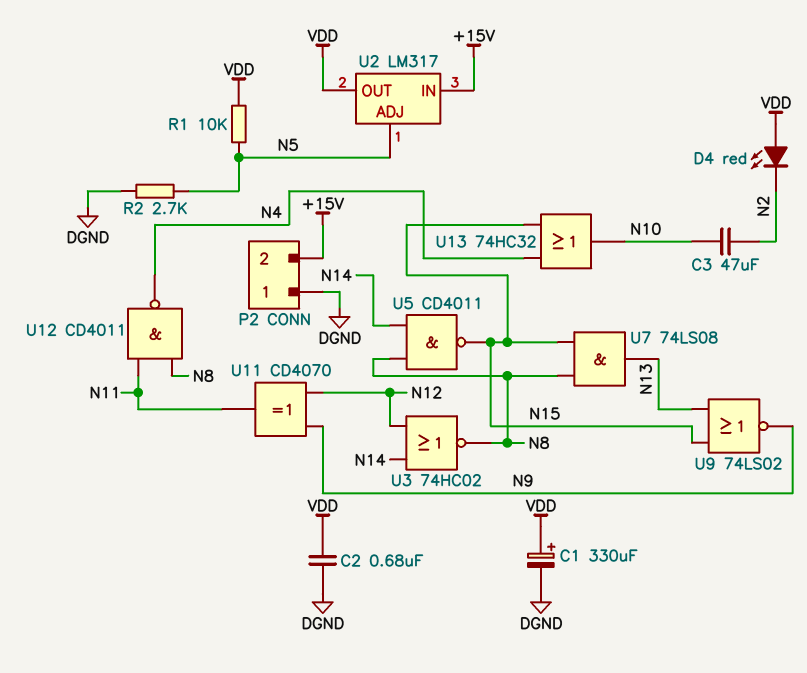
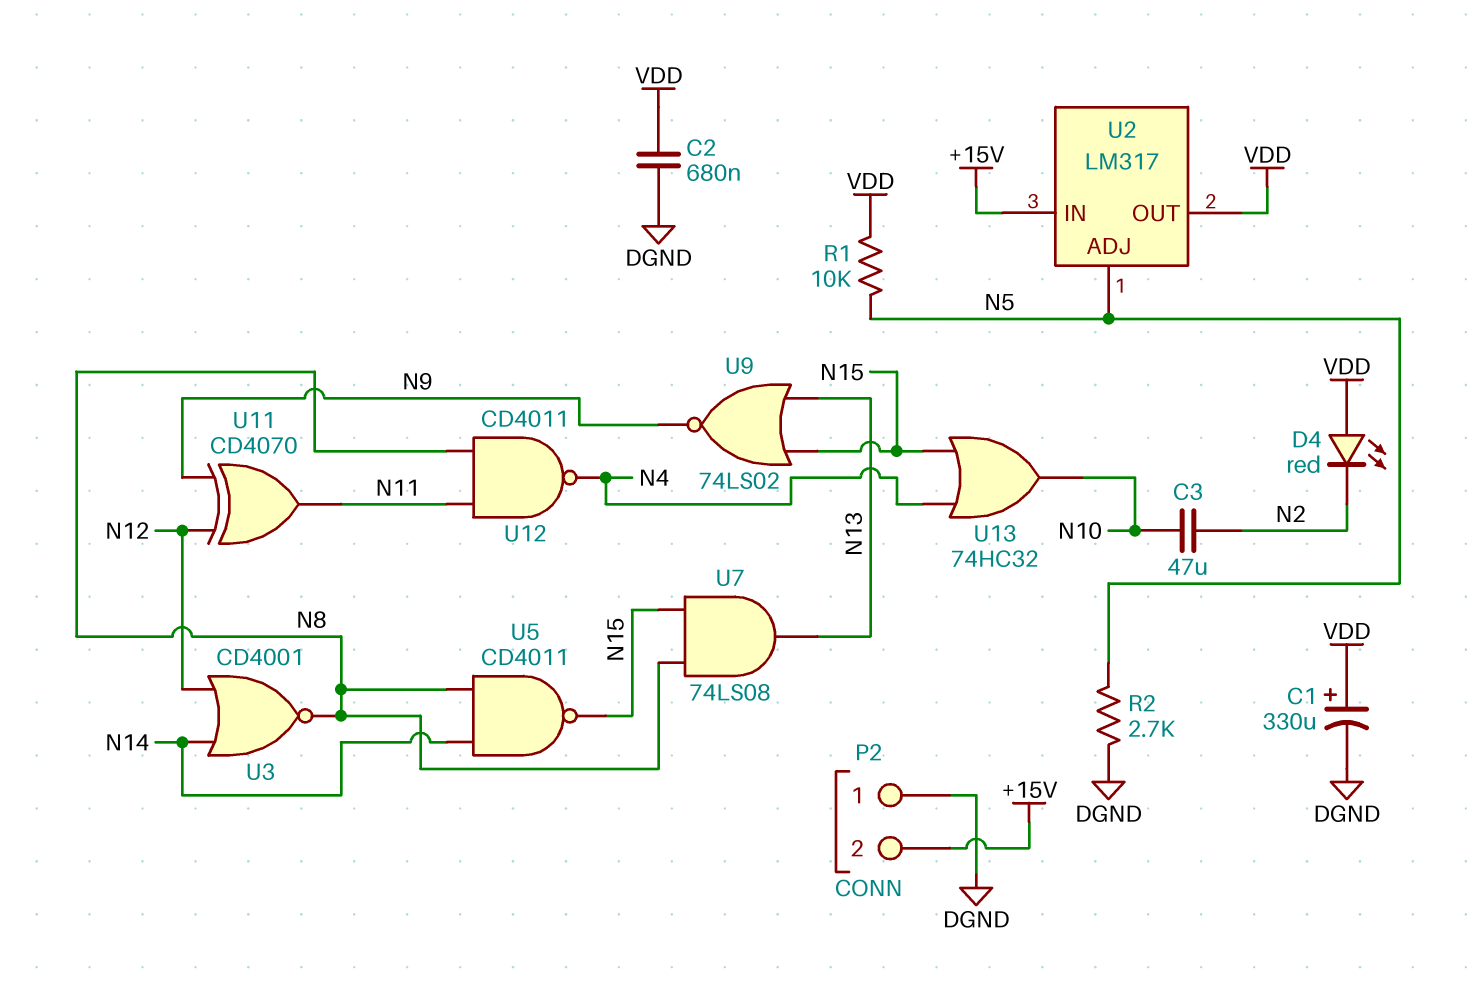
U3: NOR 74HC02 (in N12, in N14, out N8) -> NOR CD4001 (in N12, in N14, out N8)

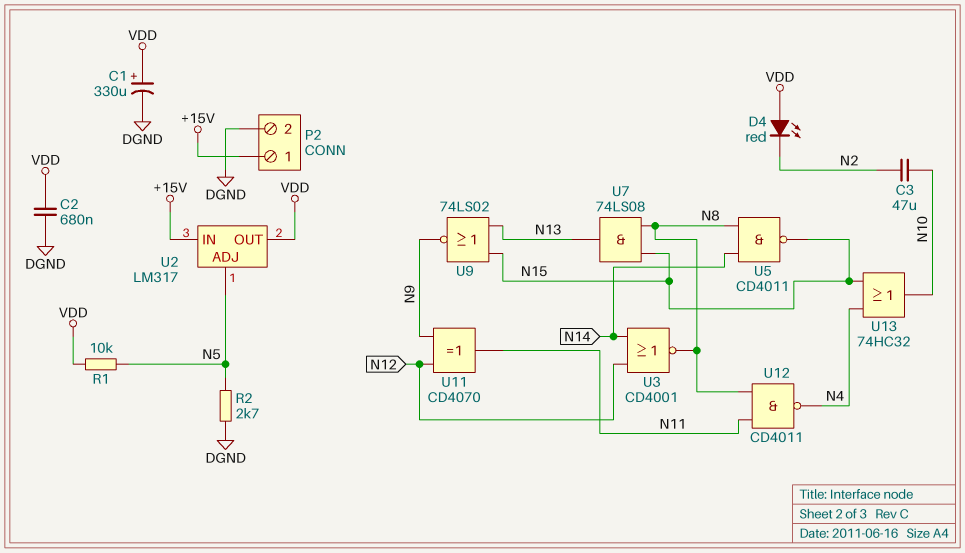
P2 pin 1: DGND -> +15V
P2 pin 2: +15V -> DGND

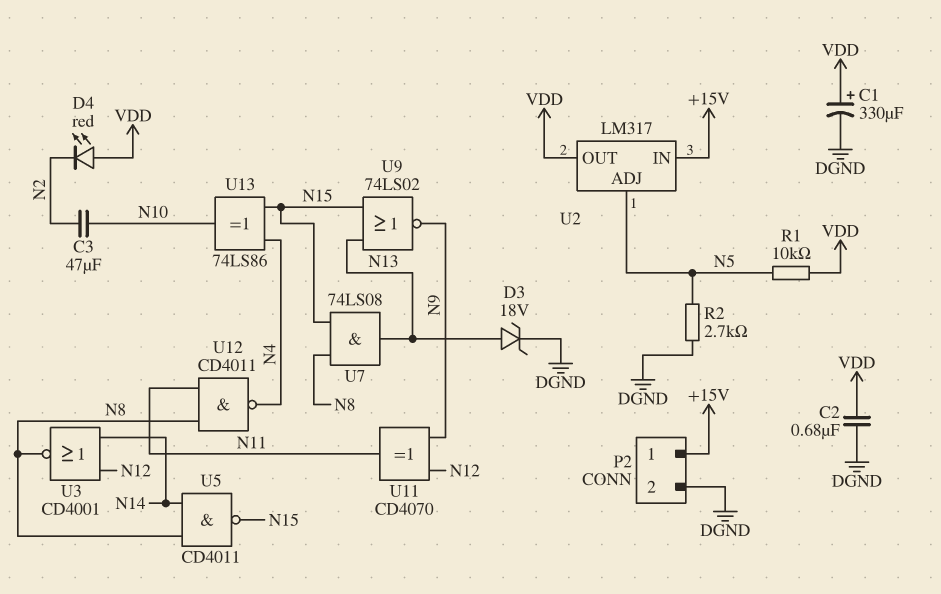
D3: none -> zener 18V (A N13, K DGND)
U13: OR 74HC32 (in N4, in N15, out N10) -> XOR 74LS86 (in N4, in N15, out N10)

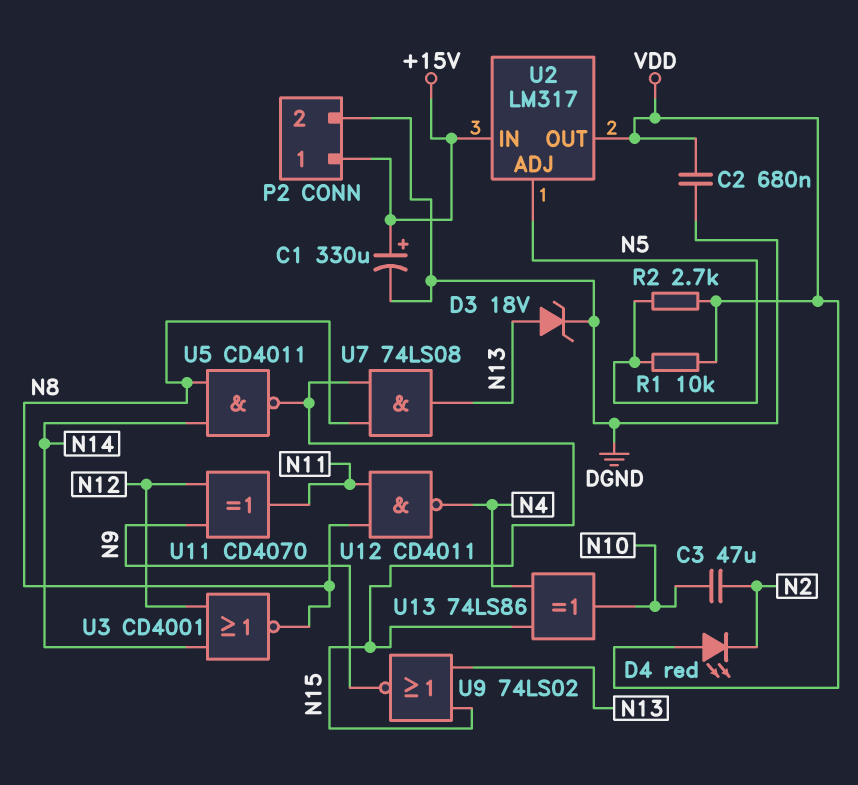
C1: 330uF (plus VDD, minus DGND) -> 330uF (plus +15V, minus DGND)
R2: 2.7k (DGND, N5) -> 2.7k (N5, VDD)

